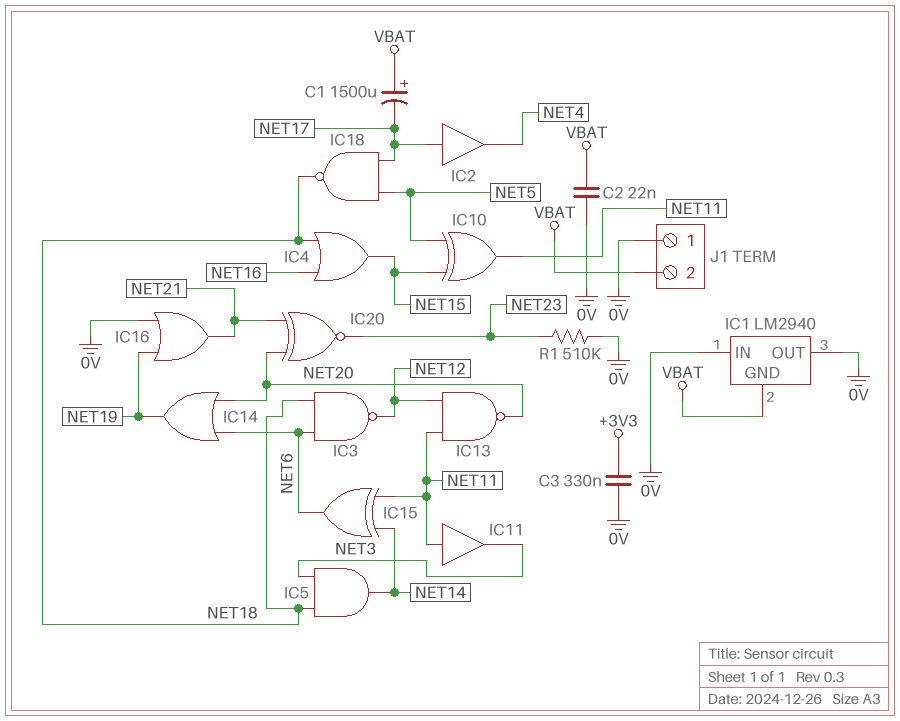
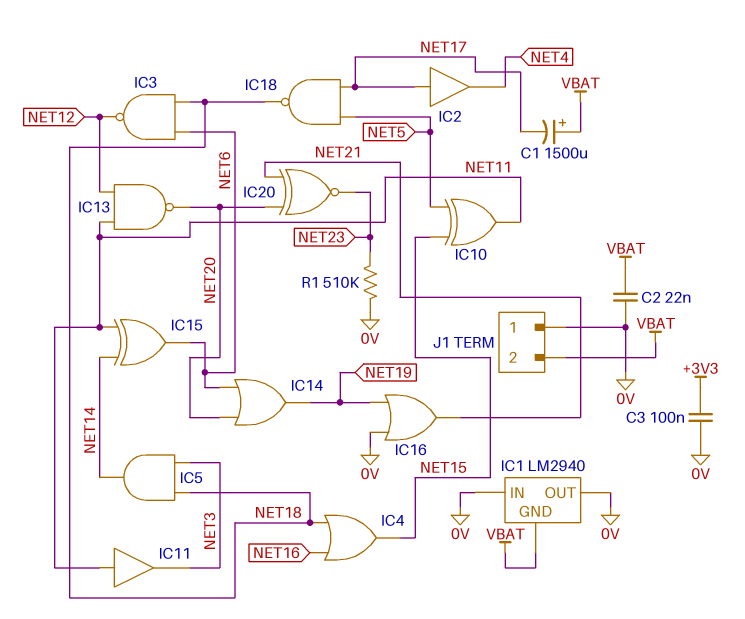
C3: 330nF (+3V3, 0V) -> 100nF (+3V3, 0V)

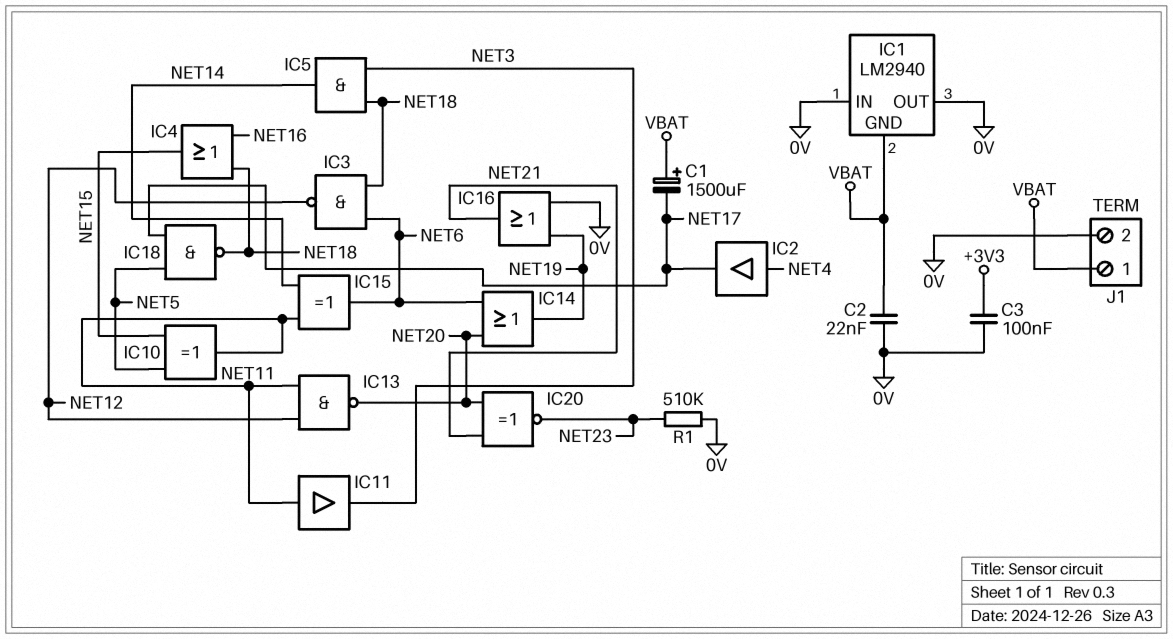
IC2: buffer (in NET17, out NET4) -> buffer (in NET4, out NET17)
J1 pin 1: 0V -> VBAT
J1 pin 2: VBAT -> 0V

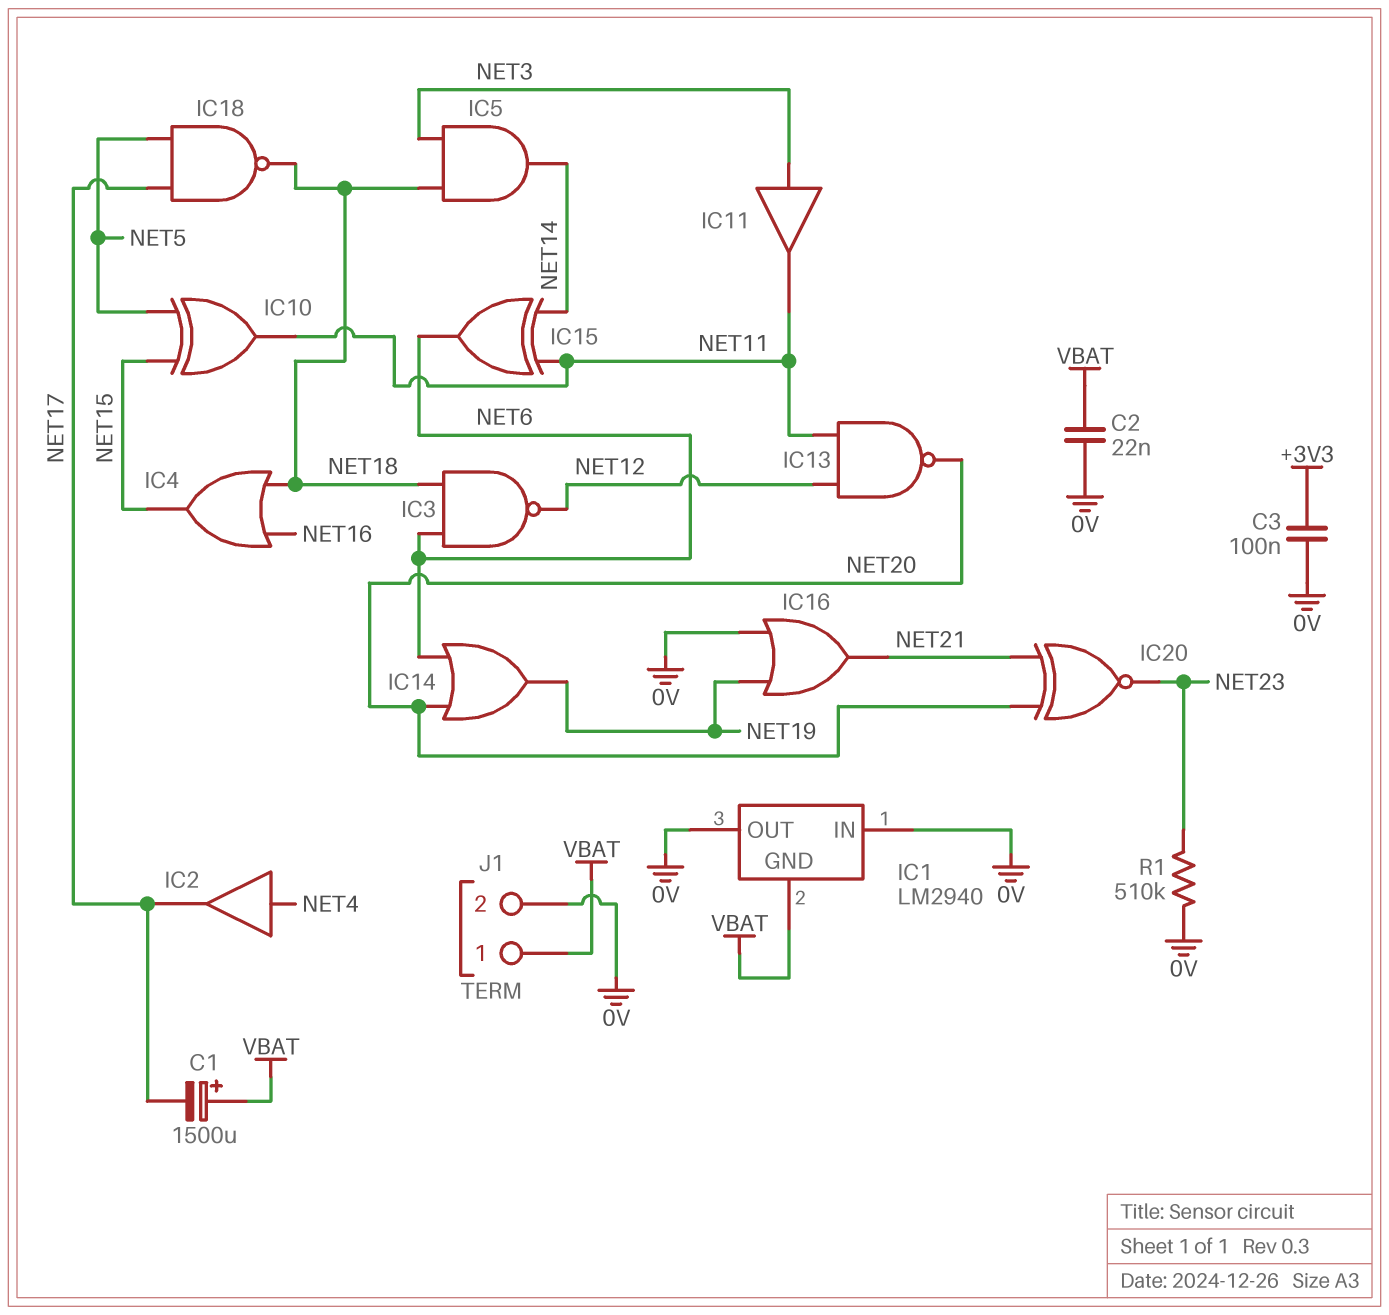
IC11: buffer (in NET11, out NET3) -> buffer (in NET3, out NET11)

